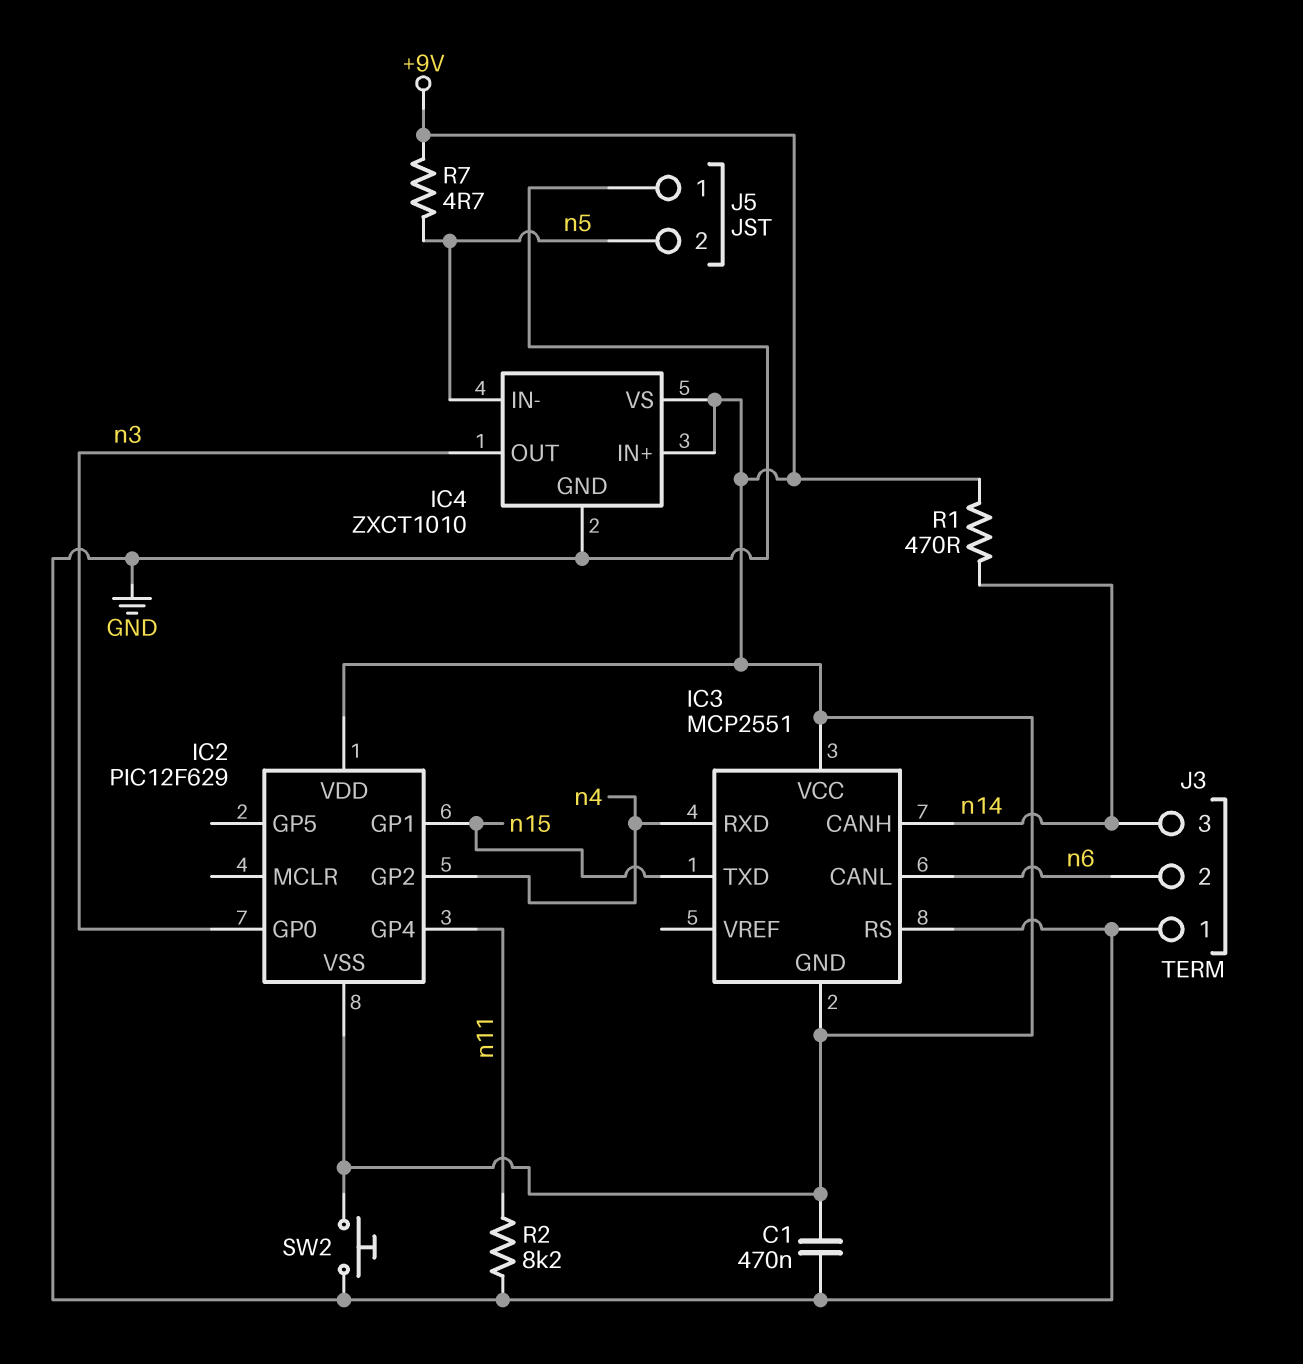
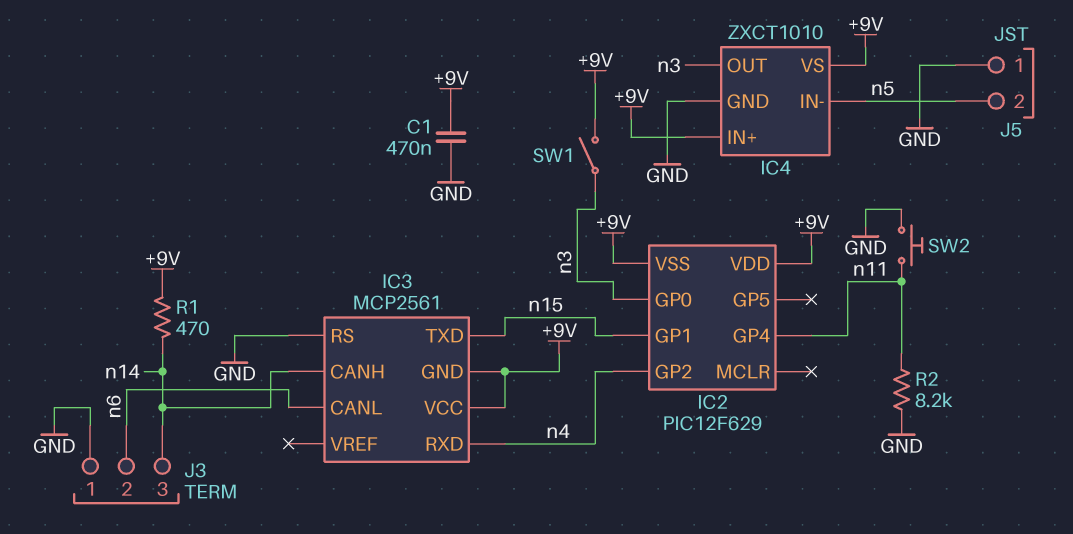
IC3: MCP2551 -> MCP2561
R7: 4.7 (+9V, n5) -> none
SW1: none -> switch (+9V, n3)
SW2: button (+9V, GND) -> button (GND, n11)

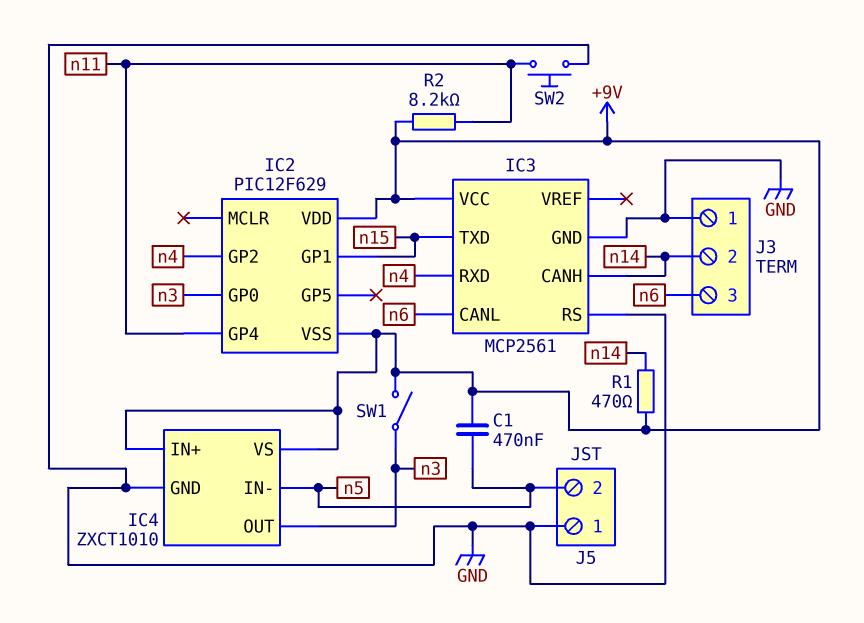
C1: 470nF (+9V, GND) -> 470nF (+9V, n5)
IC3 pin GND: +9V -> GND
J3 pin 2: n6 -> n14
J3 pin 3: n14 -> n6
R2: 8.2k (GND, n11) -> 8.2k (+9V, n11)

